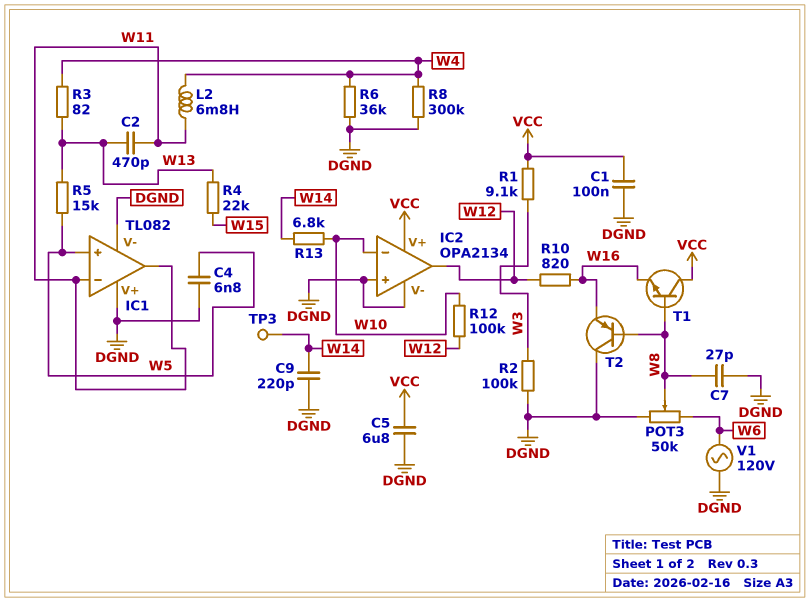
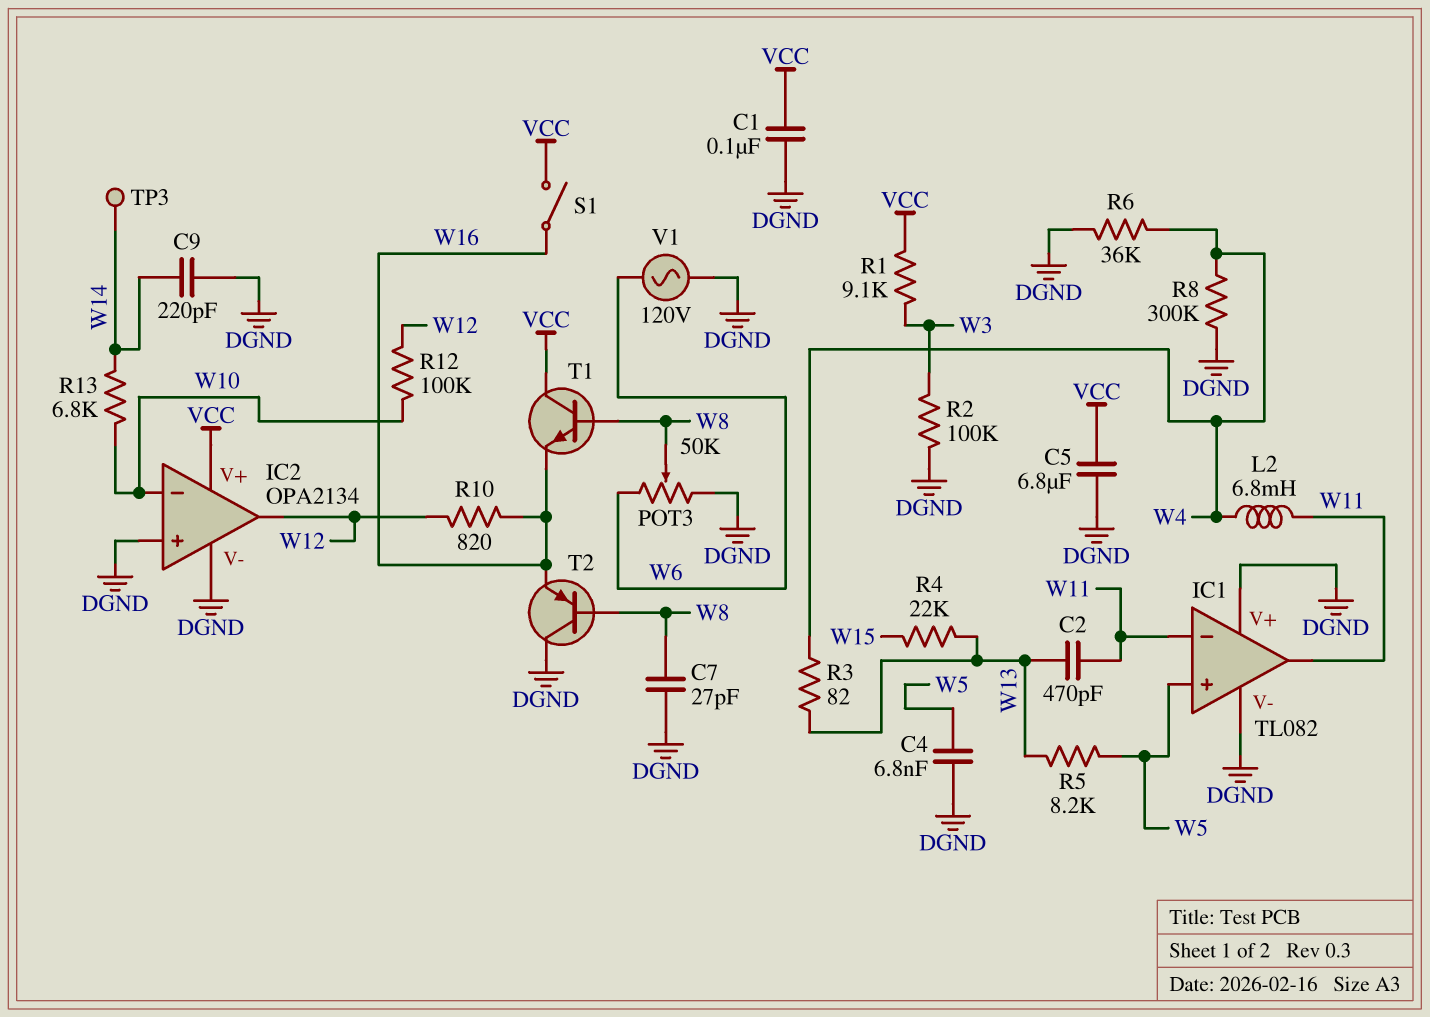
R5: 15k (W5, W13) -> 8.2k (W5, W13)
S1: none -> switch (VCC, W16)

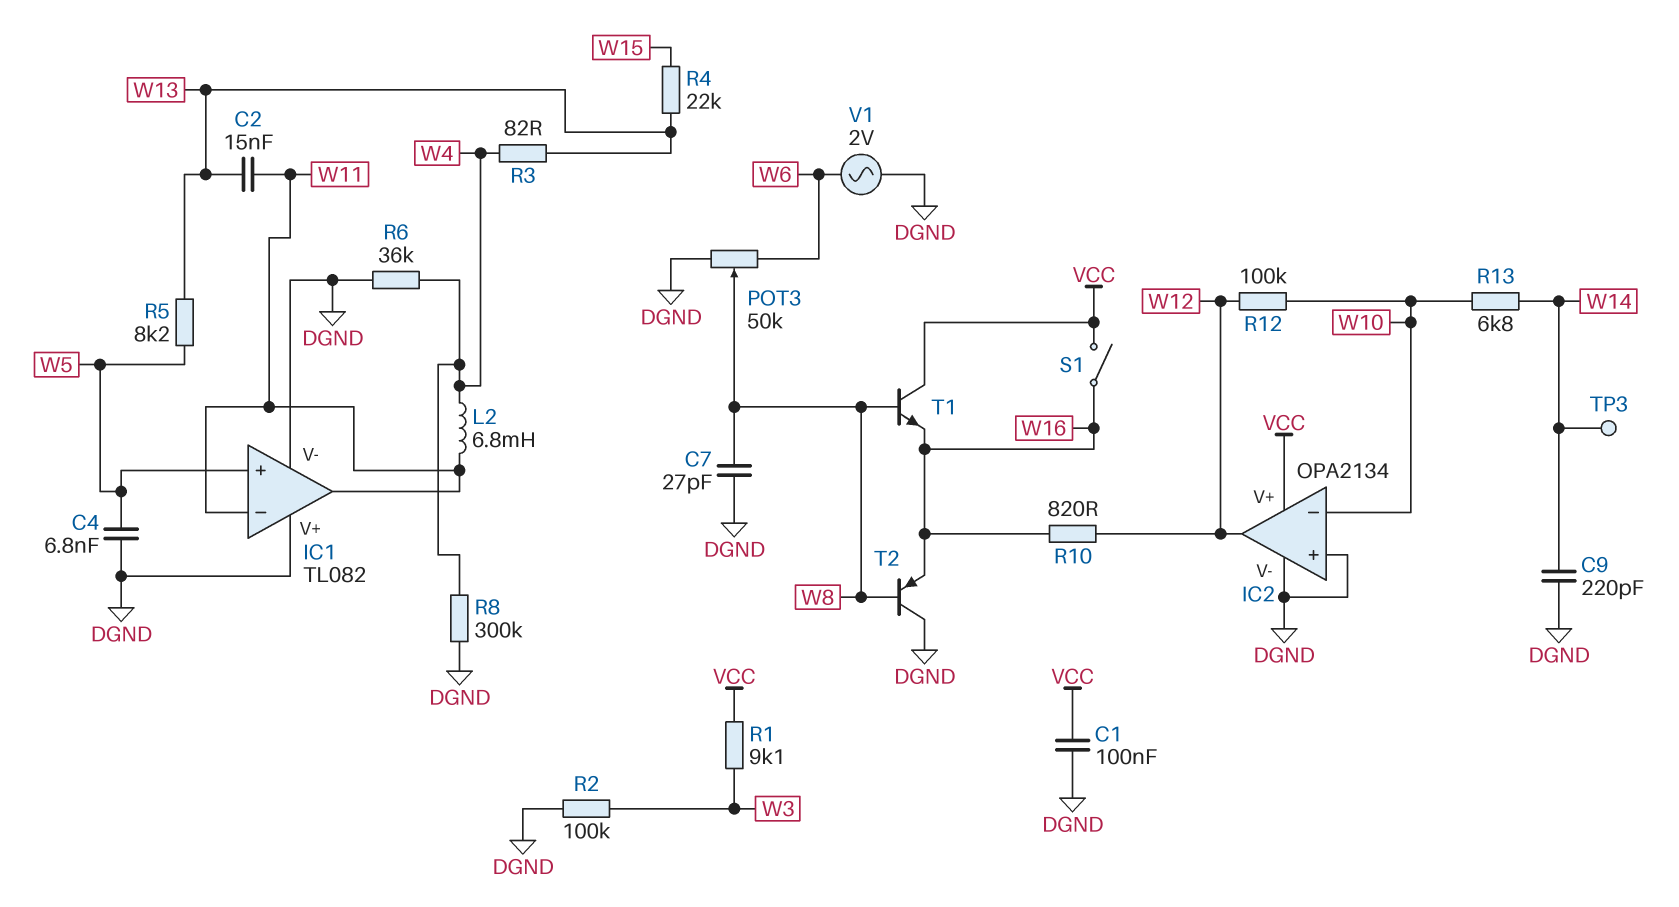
C2: 470pF (W11, W13) -> 15nF (W11, W13)
C5: 6.8uF (DGND, VCC) -> none
V1: AC 120V (DGND, W6) -> AC 2V (DGND, W6)

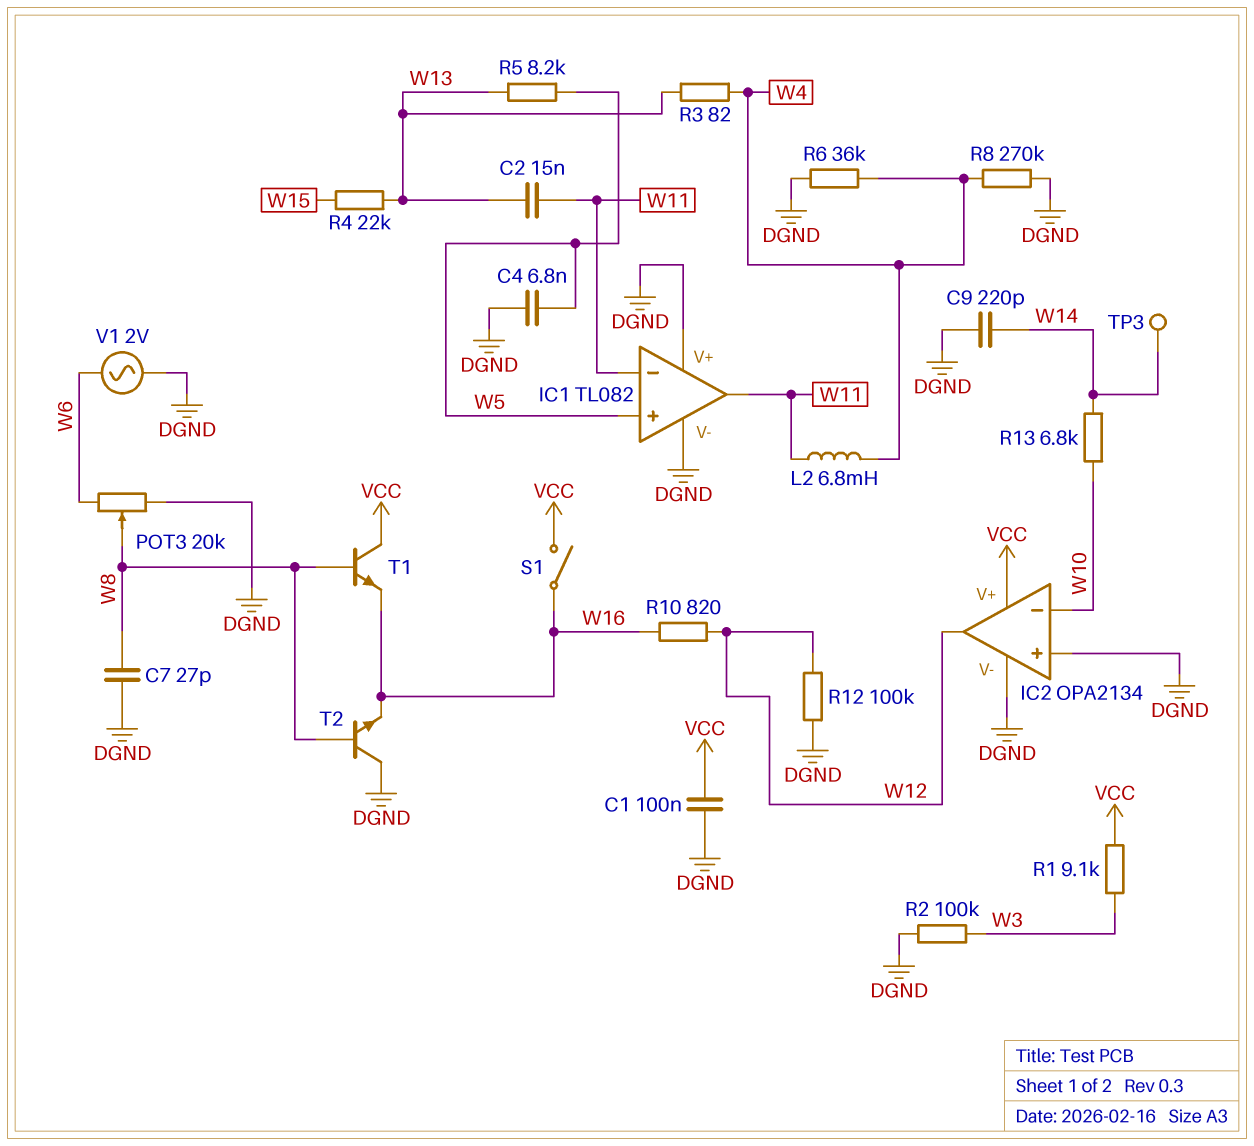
POT3: 50k (DGND, W6, wiper W8) -> 20k (DGND, W6, wiper W8)
R8: 300k (DGND, W4) -> 270k (DGND, W4)
R12: 100k (W10, W12) -> 100k (DGND, W12)
T2: PNP (B W8, C DGND, E W16) -> NPN (B W8, C DGND, E W16)

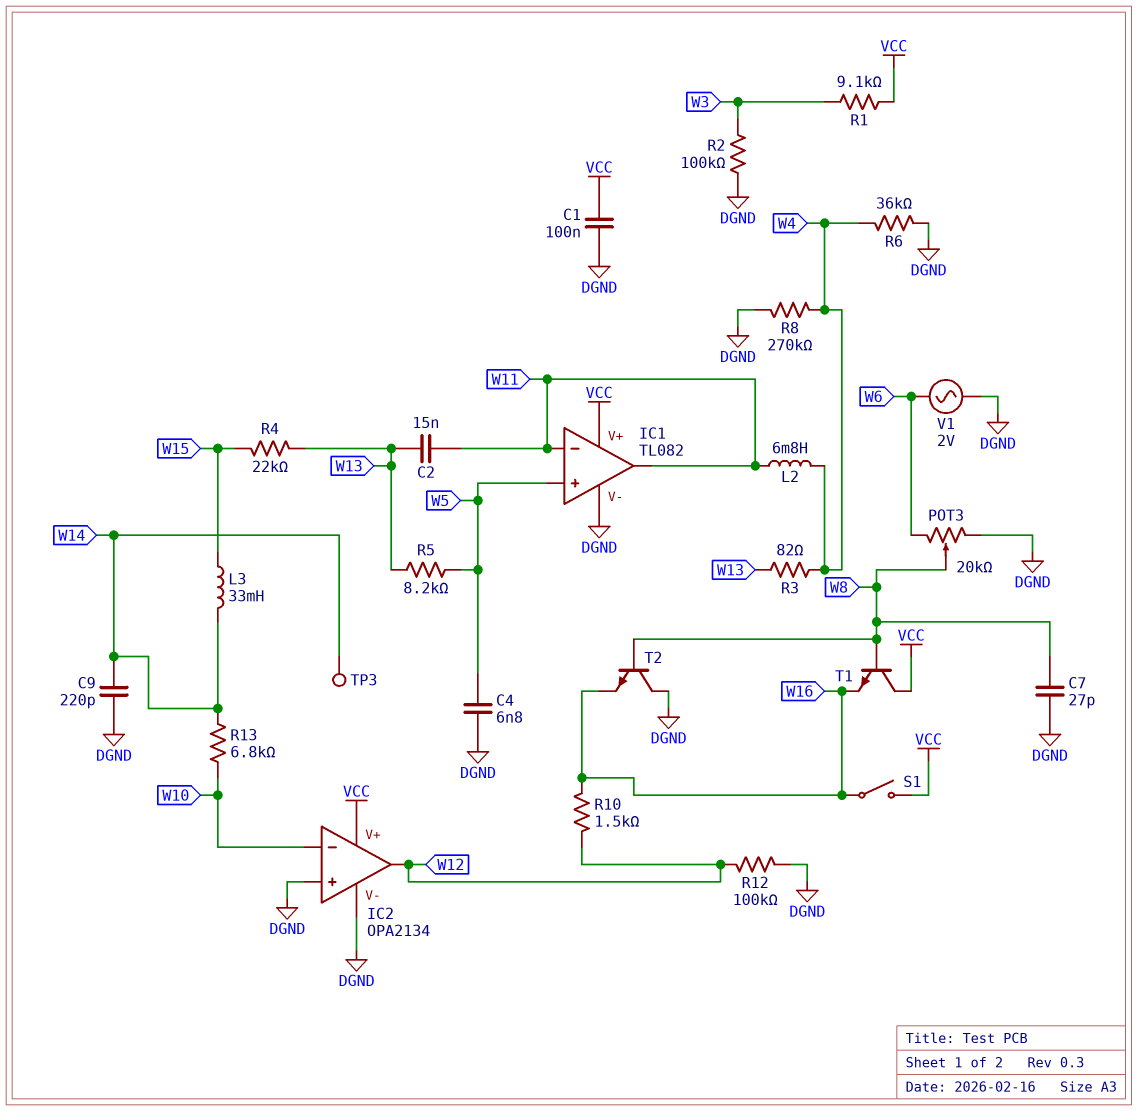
IC1 pin V+: DGND -> VCC
L3: none -> 33mH (W14, W15)
R10: 820 (W12, W16) -> 1.5k (W12, W16)

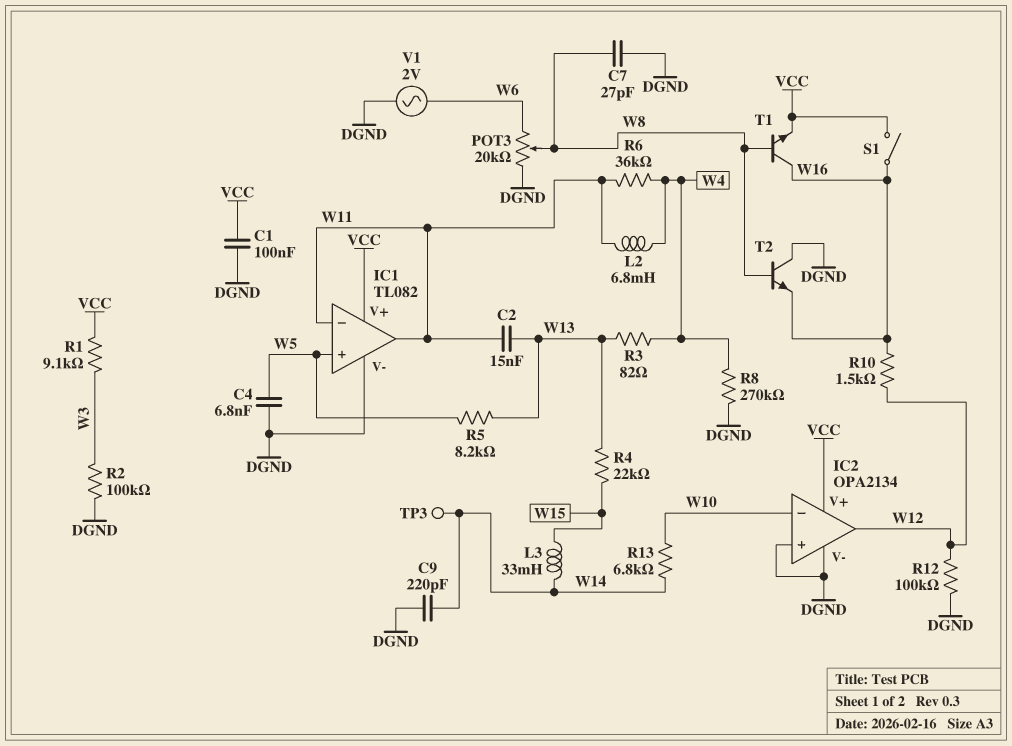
R6: 36k (DGND, W4) -> 36k (W4, W11)
T1: NPN (B W8, C VCC, E W16) -> NPN (B W8, C W16, E VCC)

